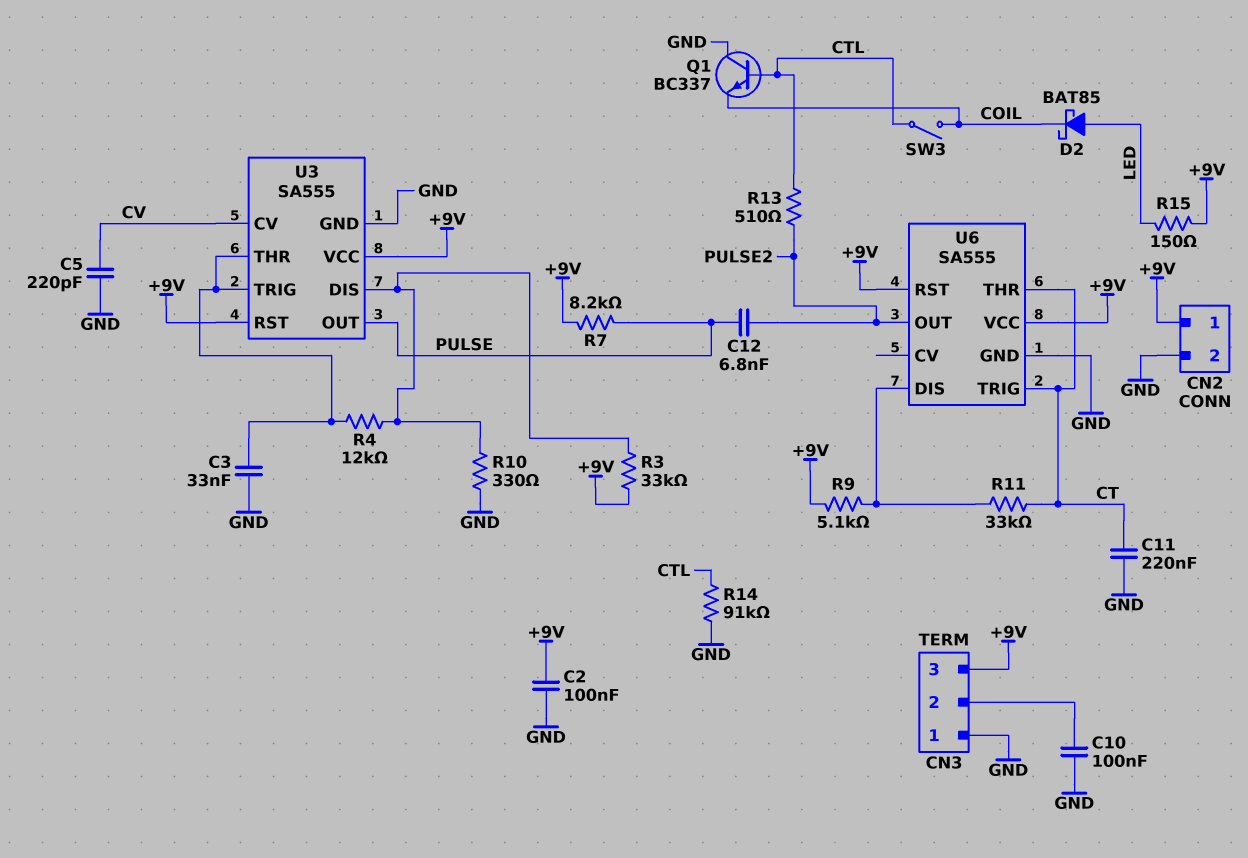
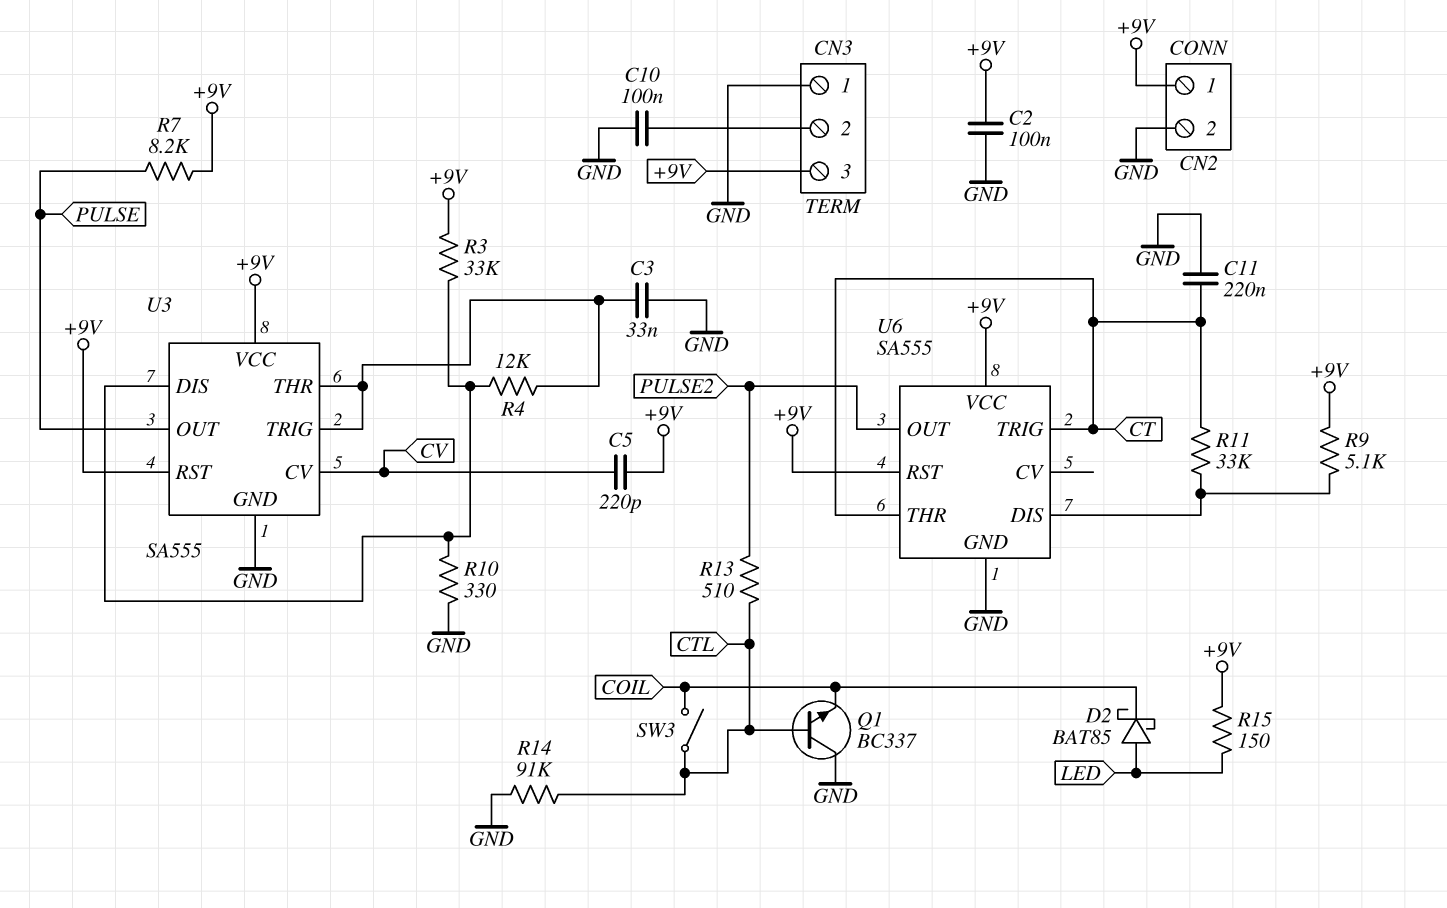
C5: 220pF (CV, GND) -> 220pF (+9V, CV)
C12: 6.8nF (PULSE, PULSE2) -> none

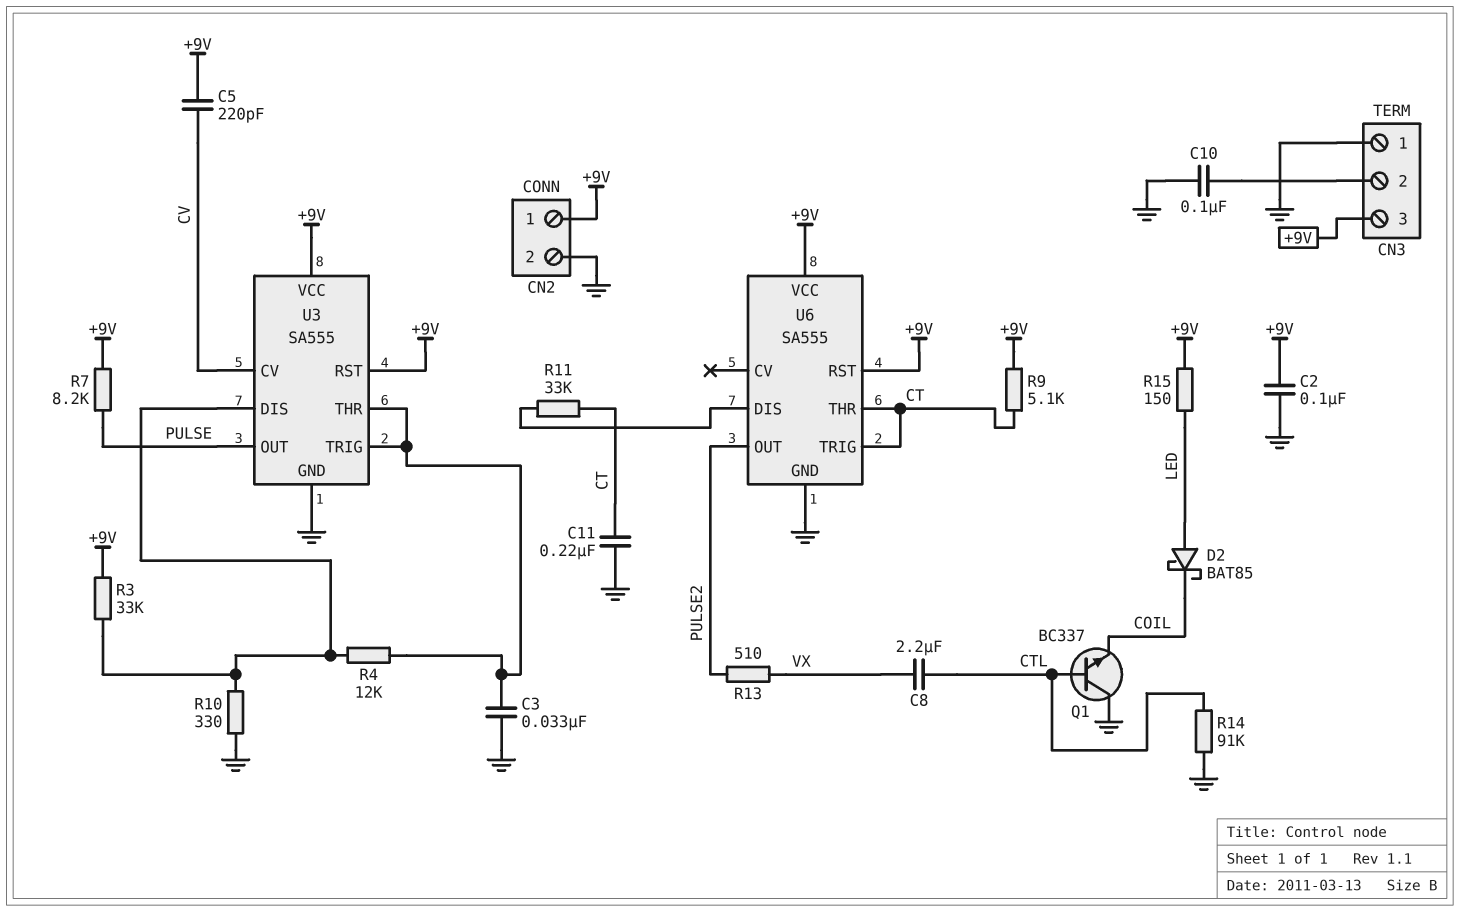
C8: none -> 2.2uF (CTL, VX)
R9: 5.1k (+9V, U6/DIS) -> 5.1k (+9V, CT)
R13: 510 (CTL, PULSE2) -> 510 (PULSE2, VX)
SW3: switch (COIL, CTL) -> none

